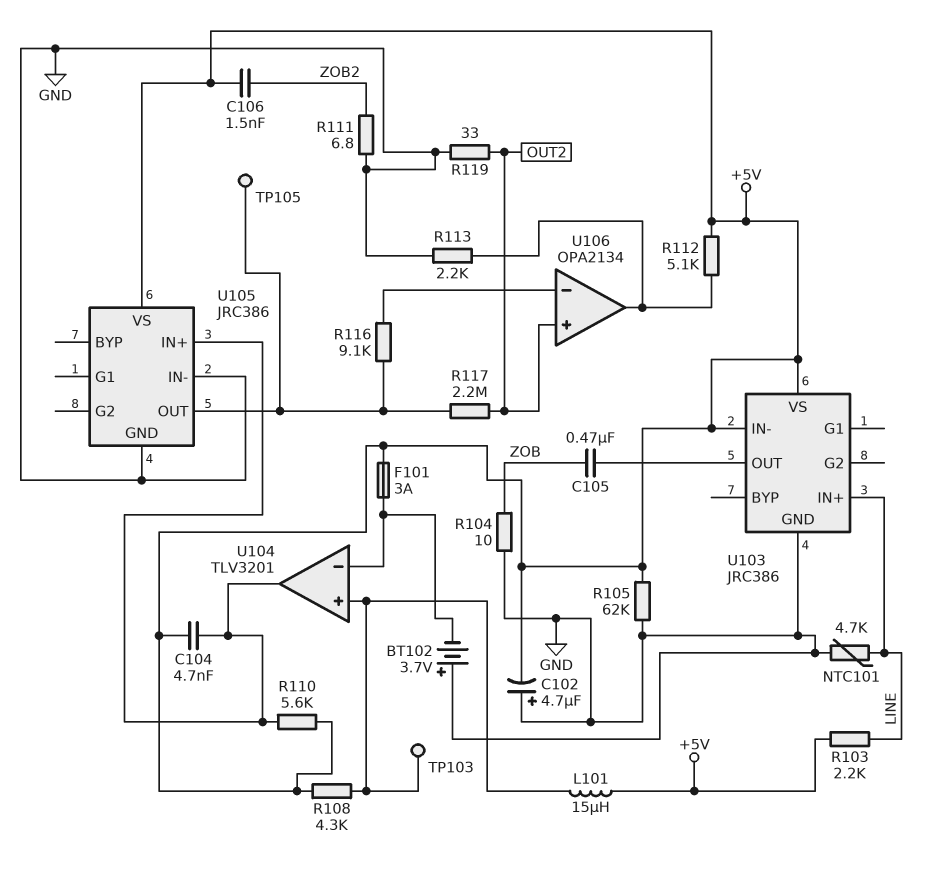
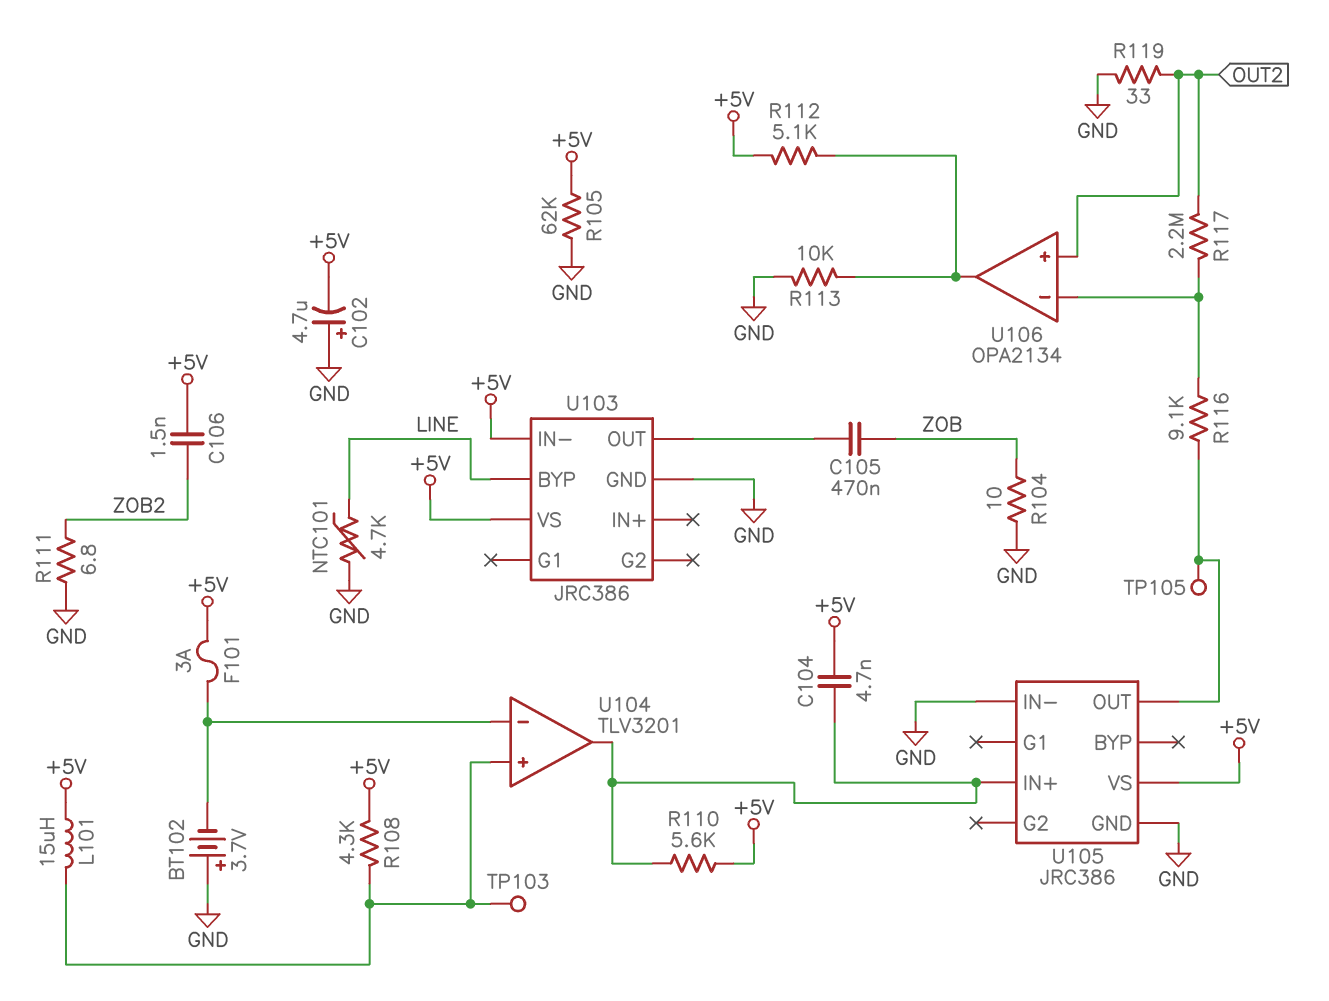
R103: 2.2k (+5V, LINE) -> none
R113: 2.2k (GND, U106/out) -> 10k (GND, U106/out)
R117: 2.2M (OUT2, U105/OUT) -> 2.2M (OUT2, U106/in-)
U103 pin BYP: none -> LINE
U103 pin IN+: LINE -> none

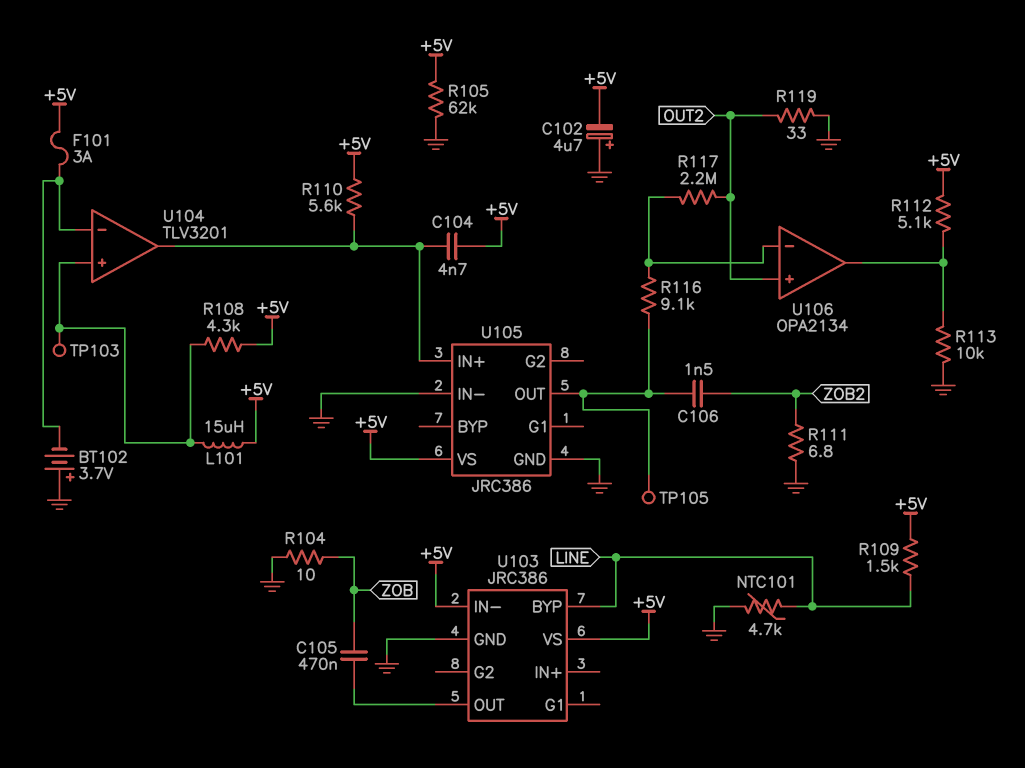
C106: 1.5nF (+5V, ZOB2) -> 1.5nF (U105/OUT, ZOB2)
R109: none -> 1.5k (+5V, LINE)

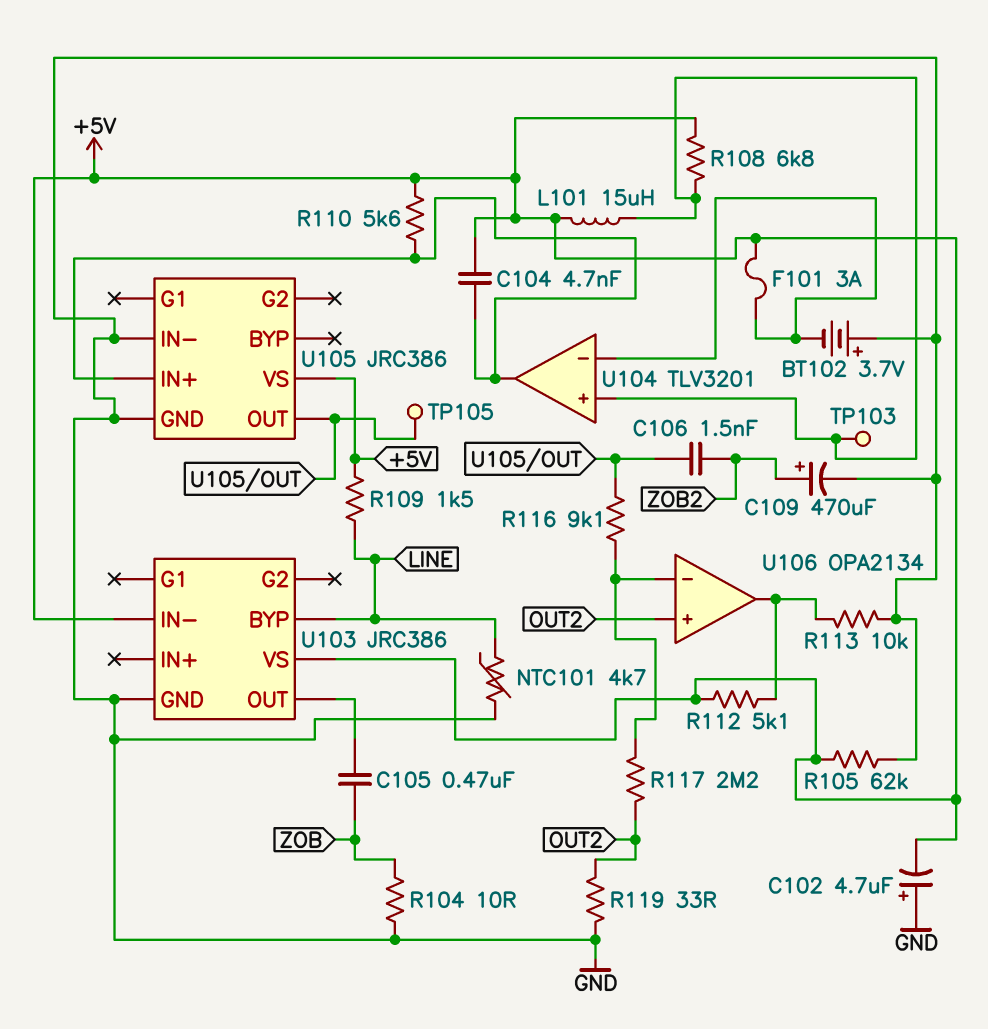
C109: none -> 470uF (plus ZOB2, minus GND)
R108: 4.3k (+5V, U104/in+) -> 6.8k (+5V, U104/in+)
R111: 6.8 (GND, ZOB2) -> none

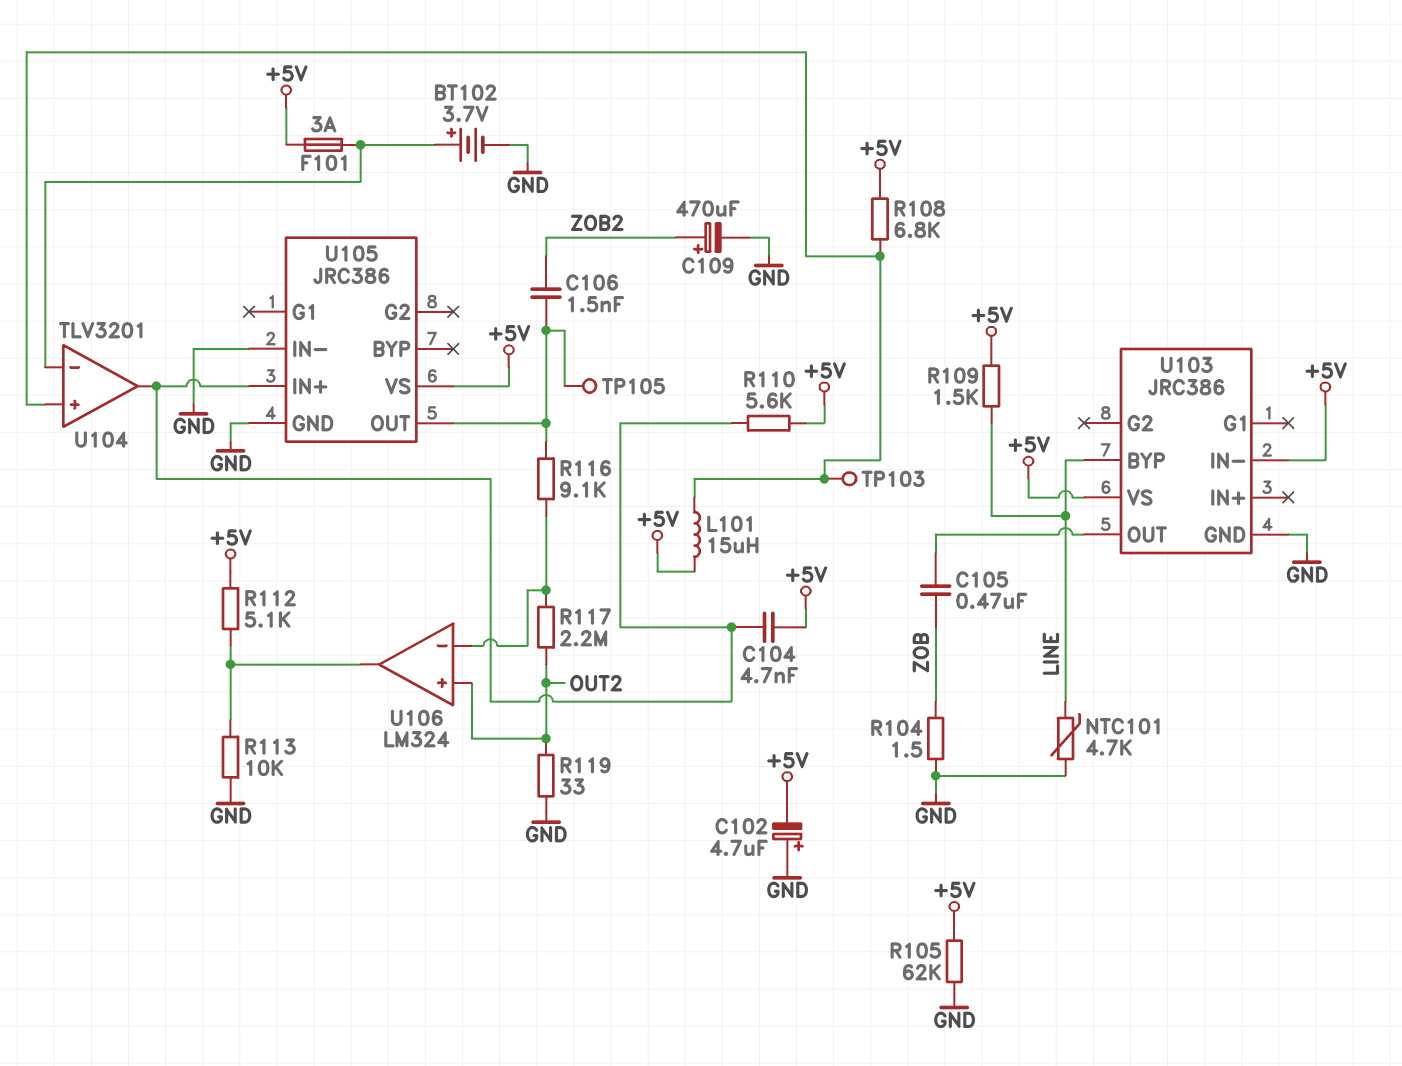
BT102: 3.7V (plus GND, minus U104/in-) -> 3.7V (plus U104/in-, minus GND)
R104: 10 (GND, ZOB) -> 1.5 (GND, ZOB)
U106: OPA2134 -> LM324

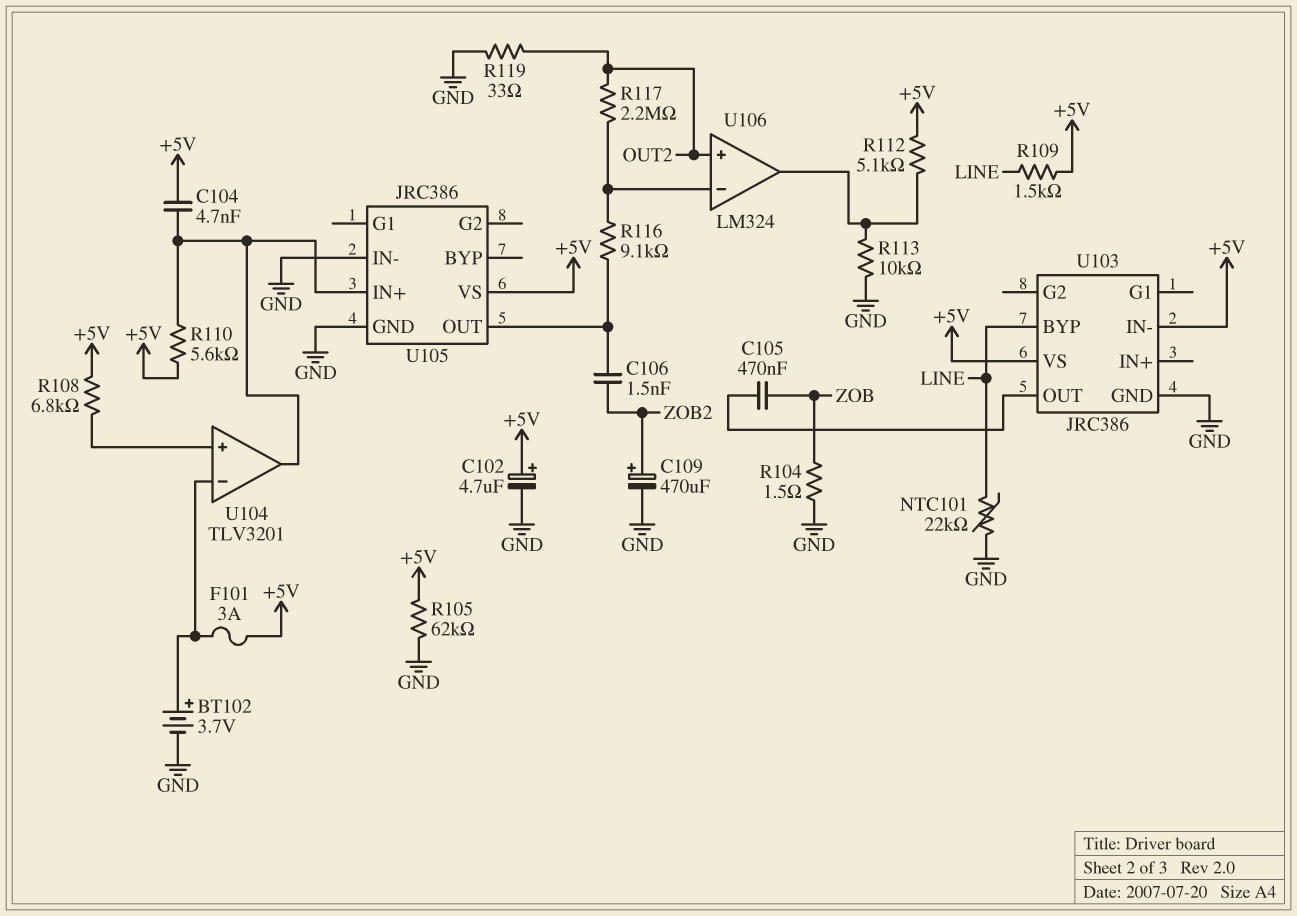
C102: 4.7uF (plus GND, minus +5V) -> 4.7uF (plus +5V, minus GND)
L101: 15uH (+5V, U104/in+) -> none
NTC101: 4.7k (GND, LINE) -> 22k (GND, LINE)
TP103: test point (U104/in+) -> none
TP105: test point (U105/OUT) -> none

